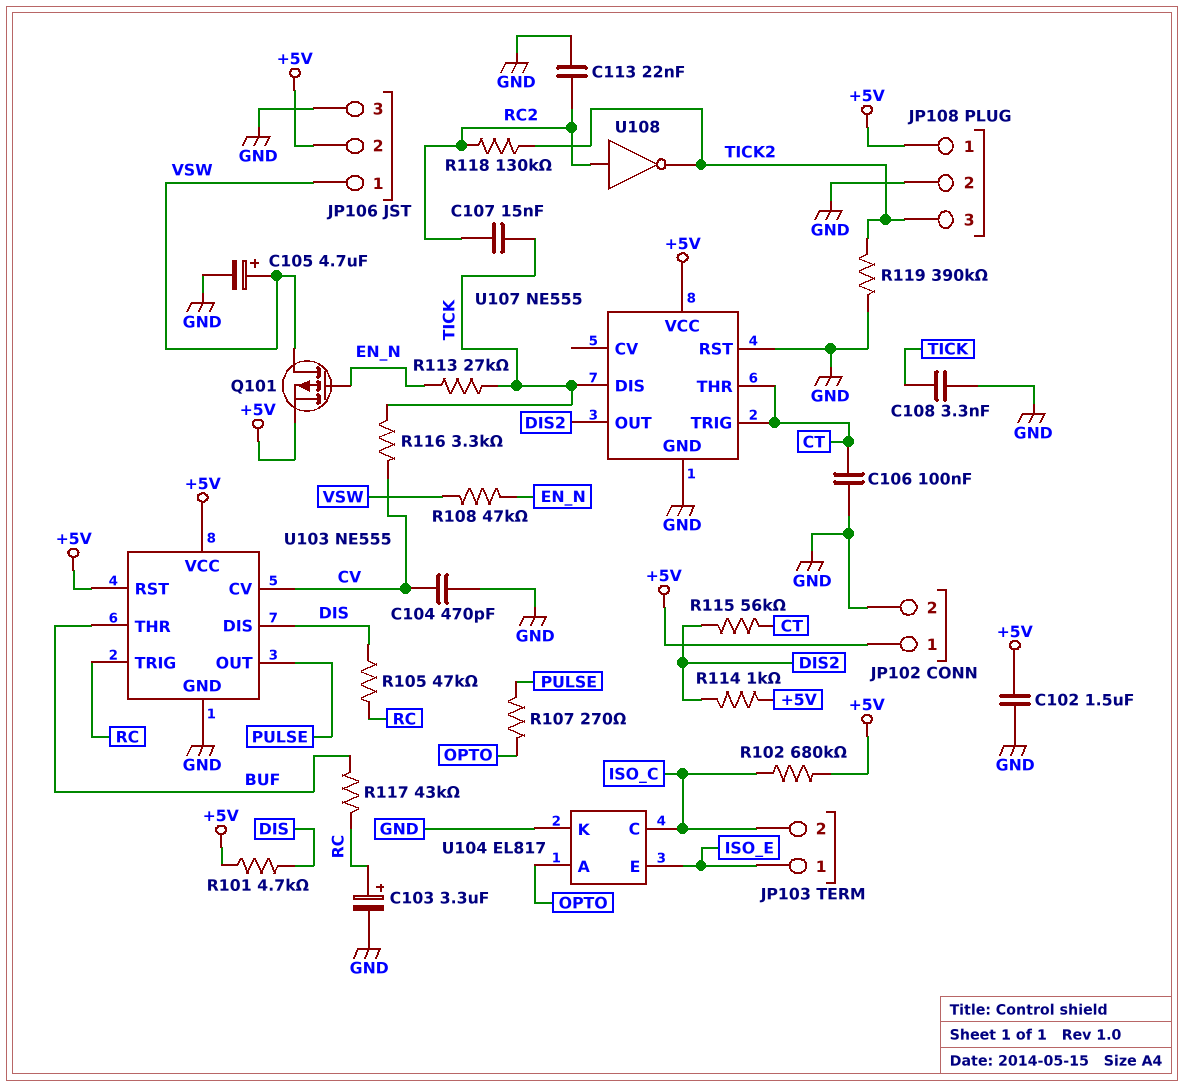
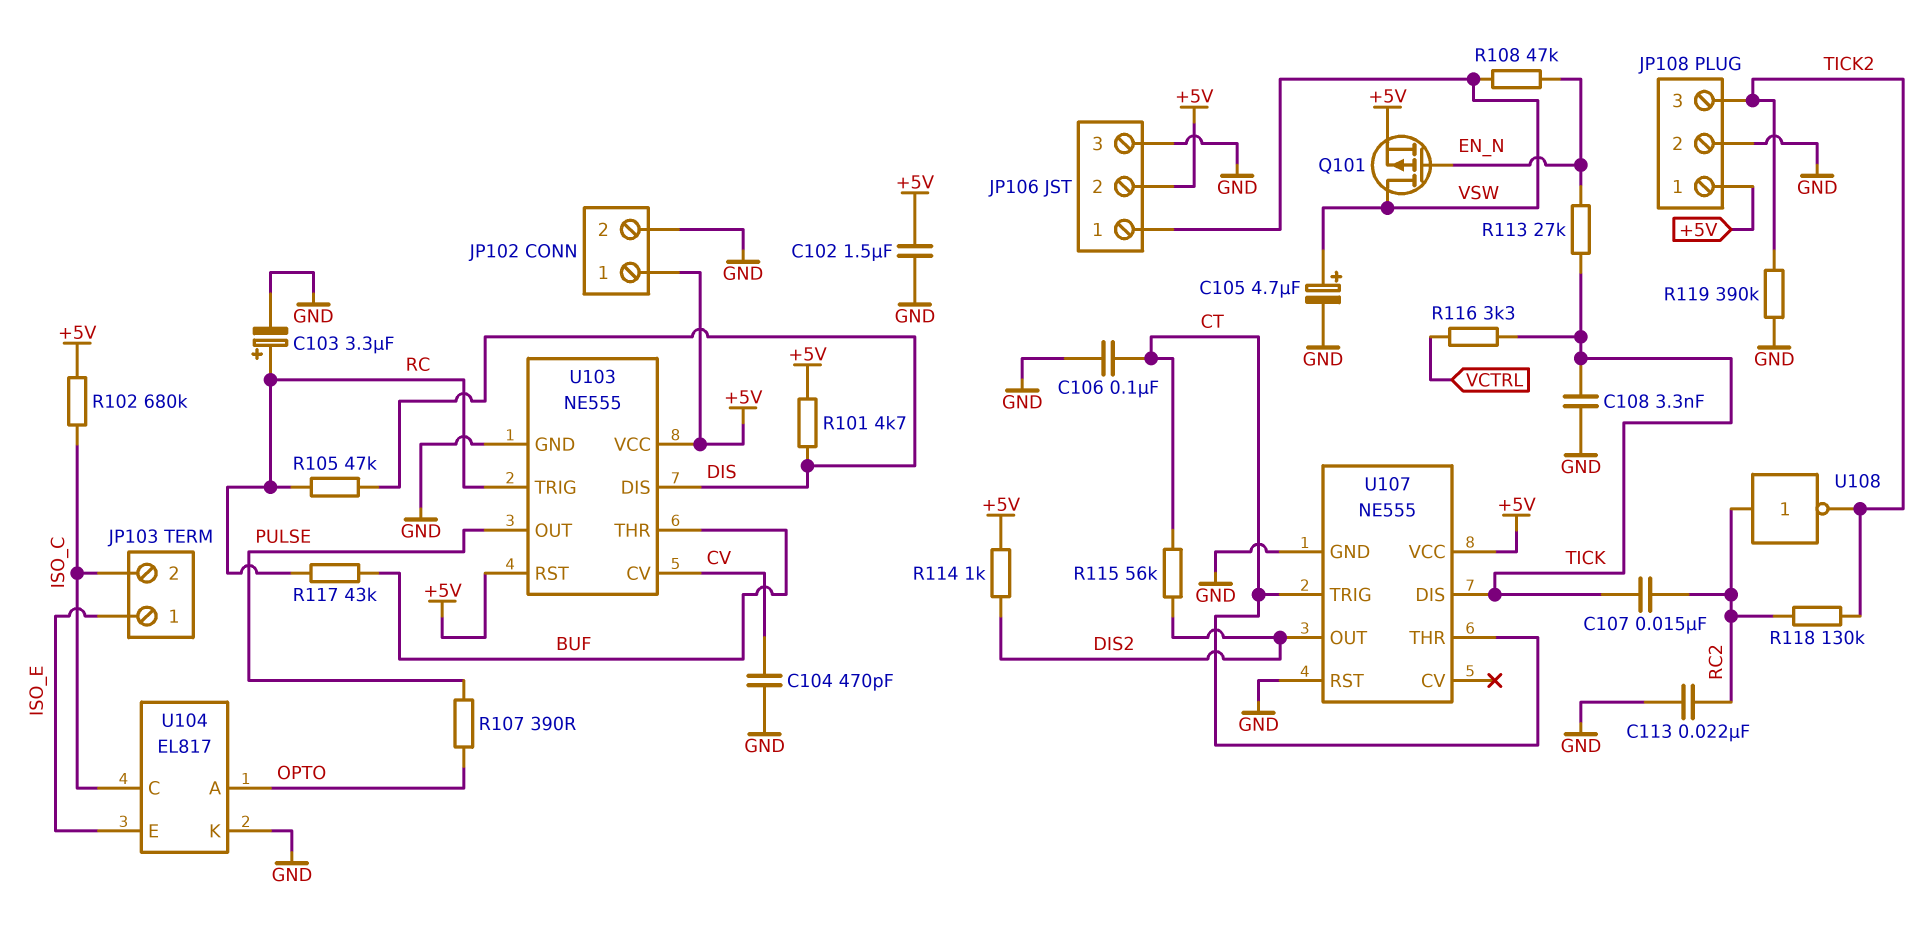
R107: 270 (OPTO, PULSE) -> 390 (OPTO, PULSE)
R116: 3.3k (CV, TICK) -> 3.3k (TICK, VCTRL)

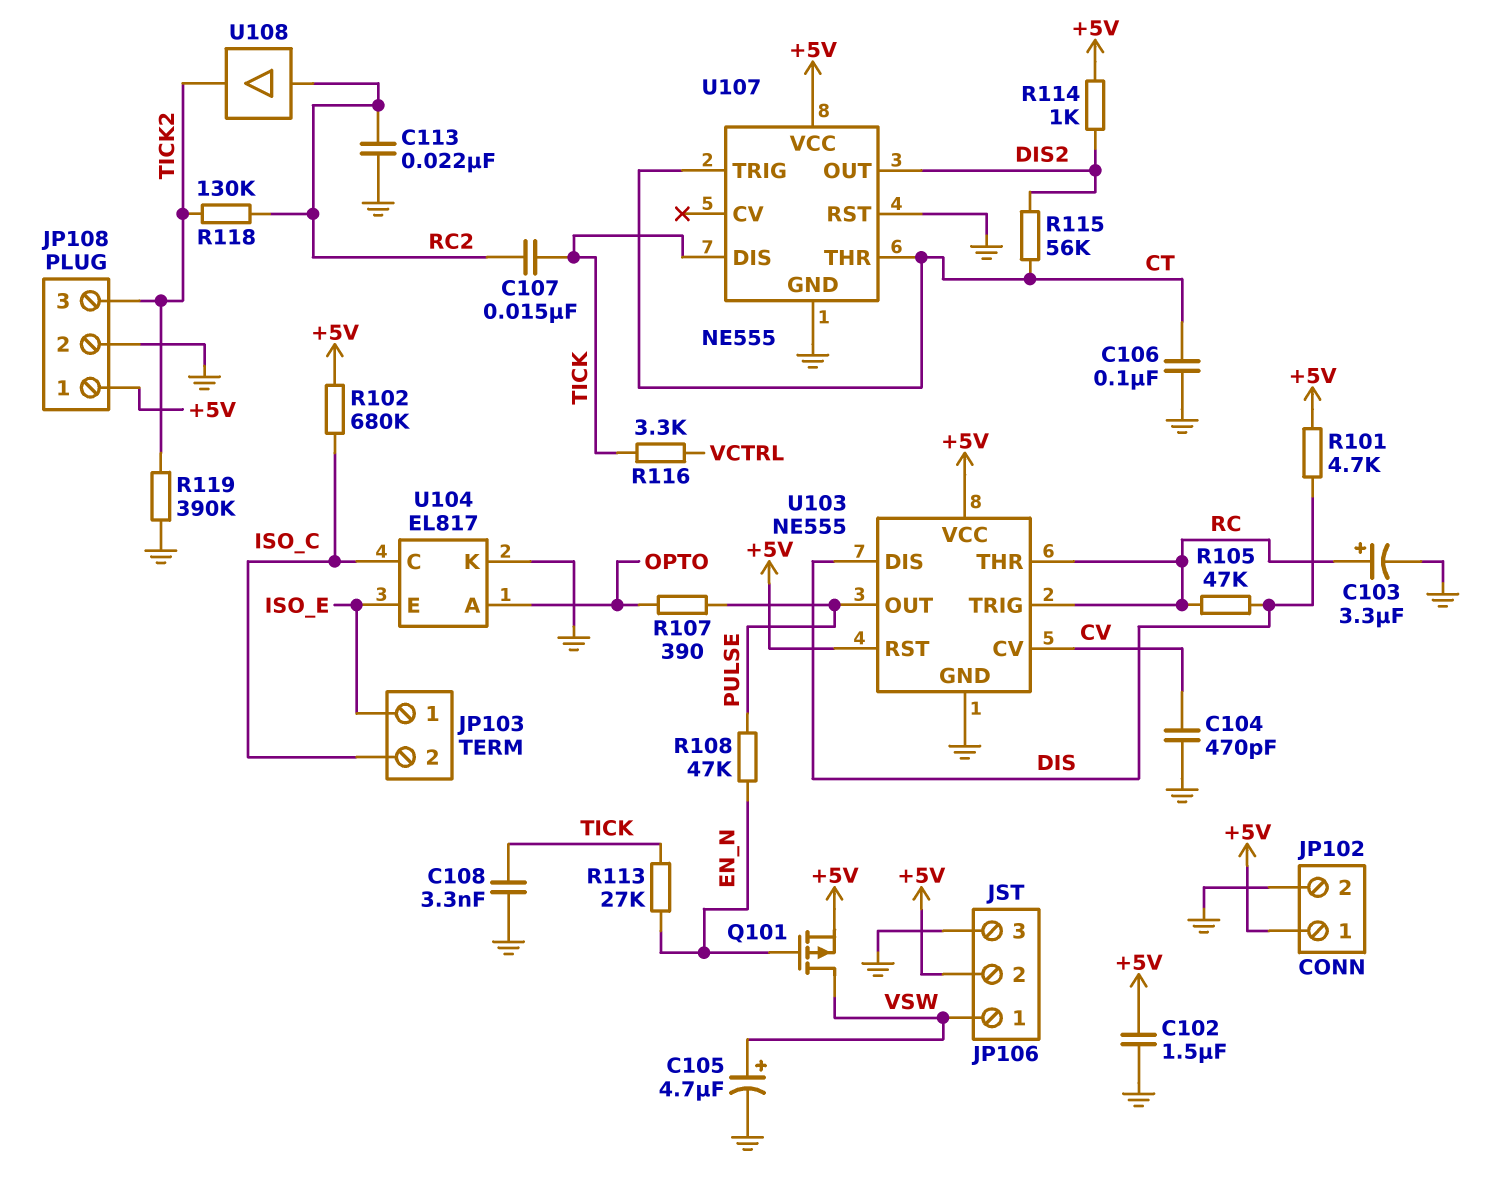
R108: 47k (EN_N, VSW) -> 47k (EN_N, PULSE)
R117: 43k (BUF, RC) -> none
U103 pin THR: BUF -> RC
U108: NOT (in RC2, out TICK2) -> buffer (in RC2, out TICK2)

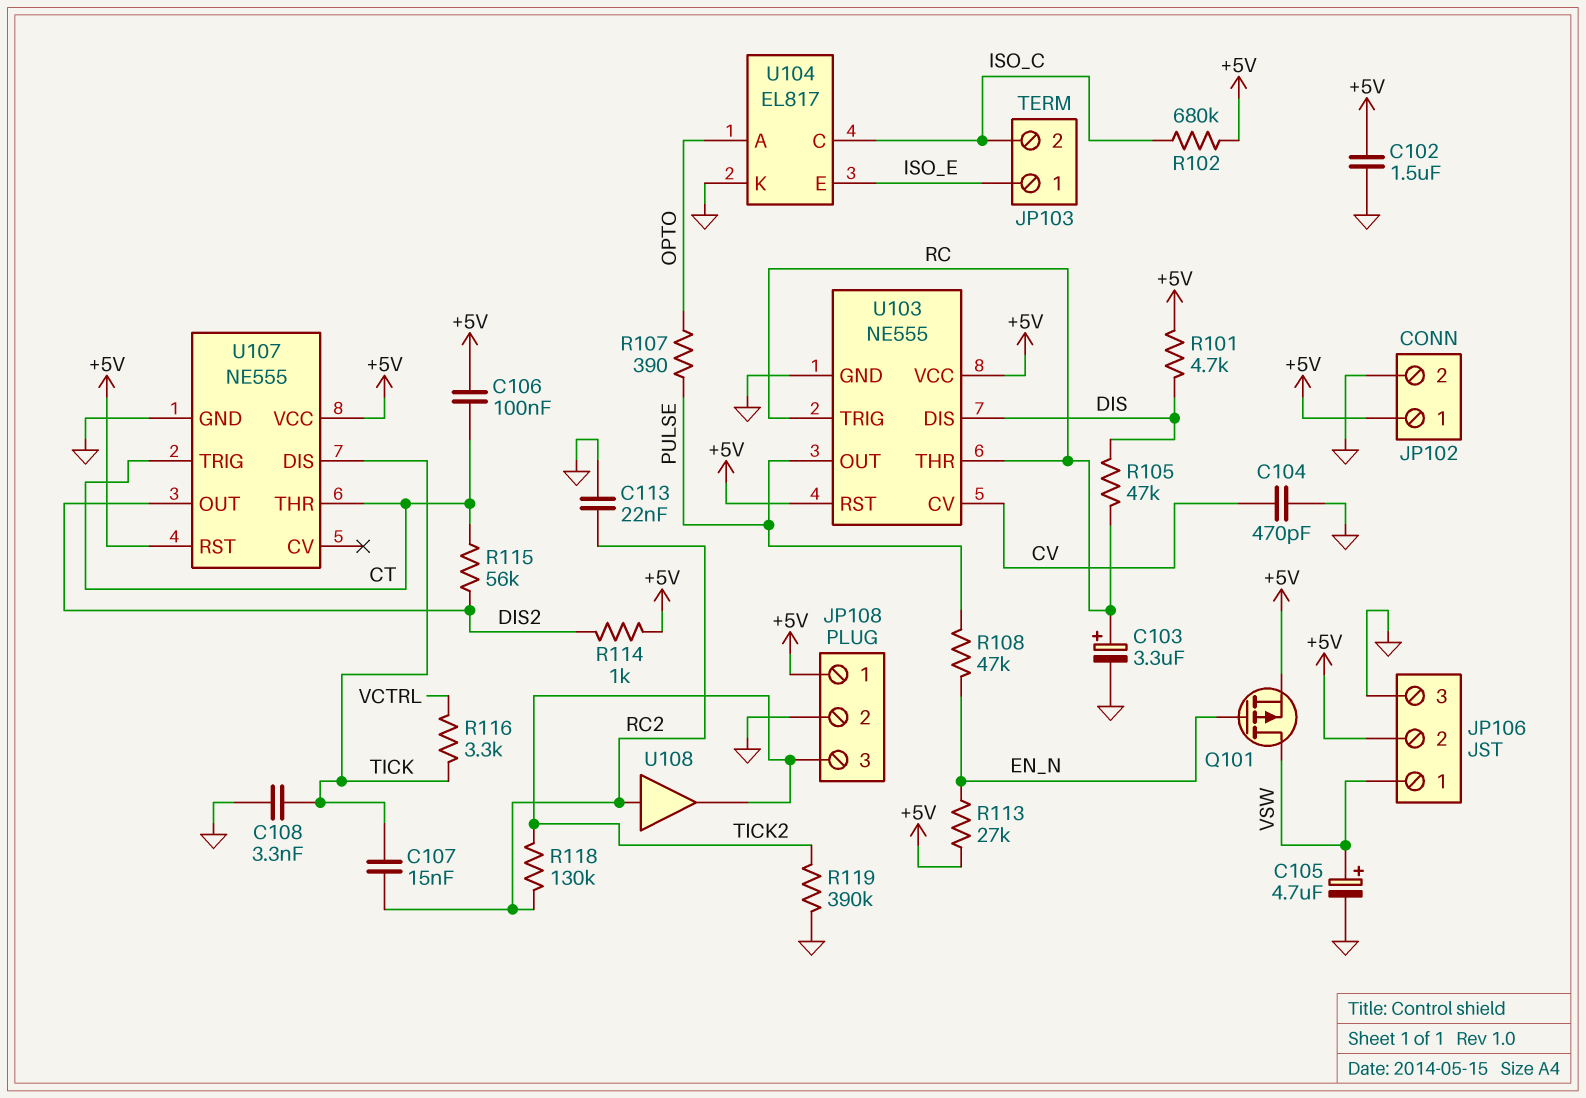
C106: 100nF (CT, GND) -> 100nF (+5V, CT)
R113: 27k (EN_N, TICK) -> 27k (+5V, EN_N)
U107 pin RST: GND -> +5V

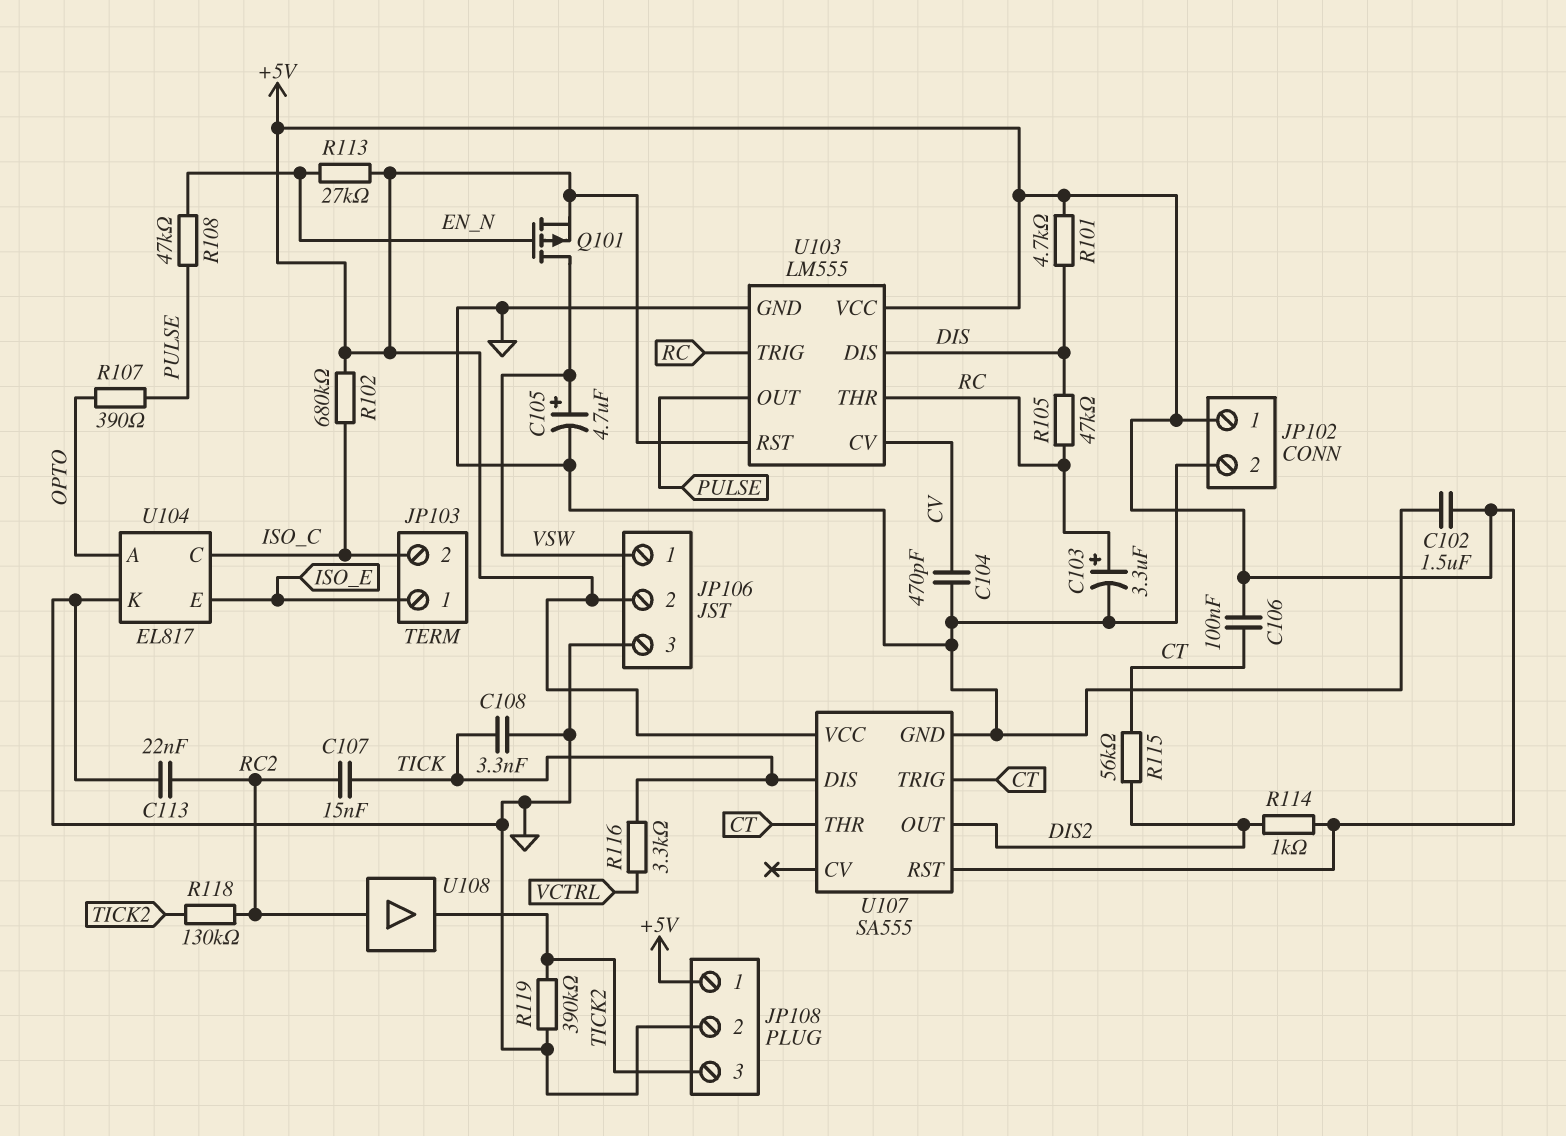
U103: NE555 -> LM555
U107: NE555 -> SA555

